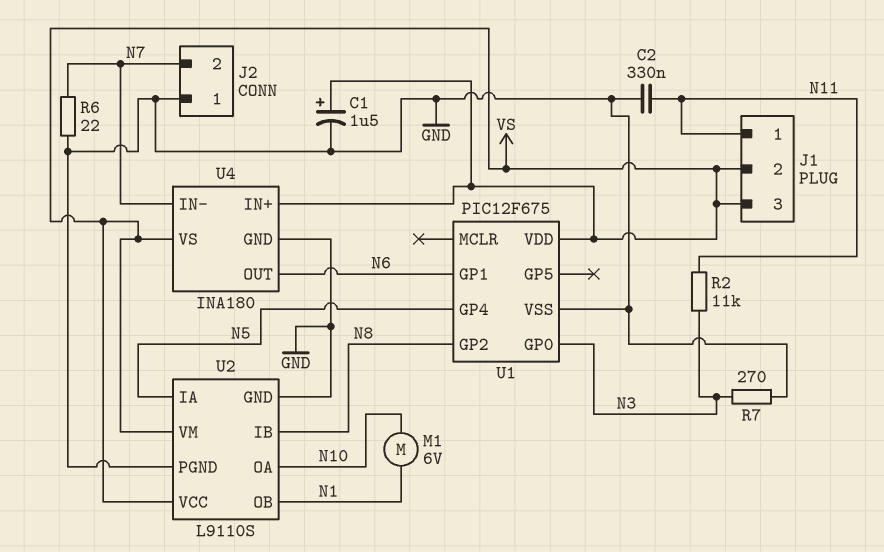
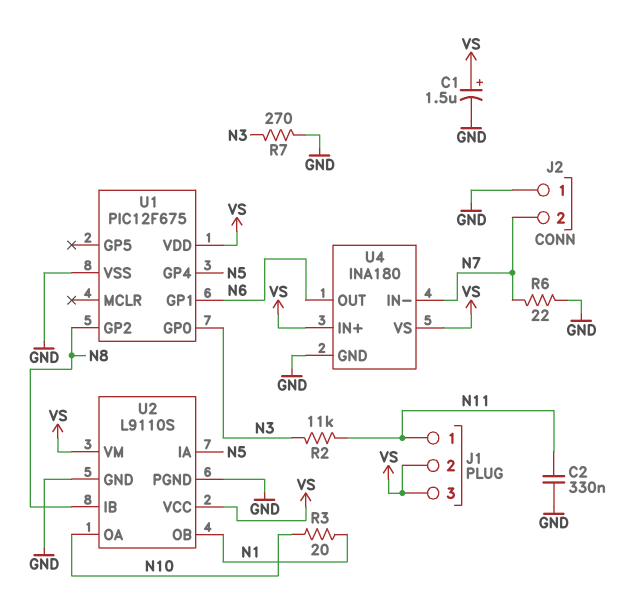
M1: motor 6V (N1, N10) -> none
R3: none -> 20 (N1, N10)

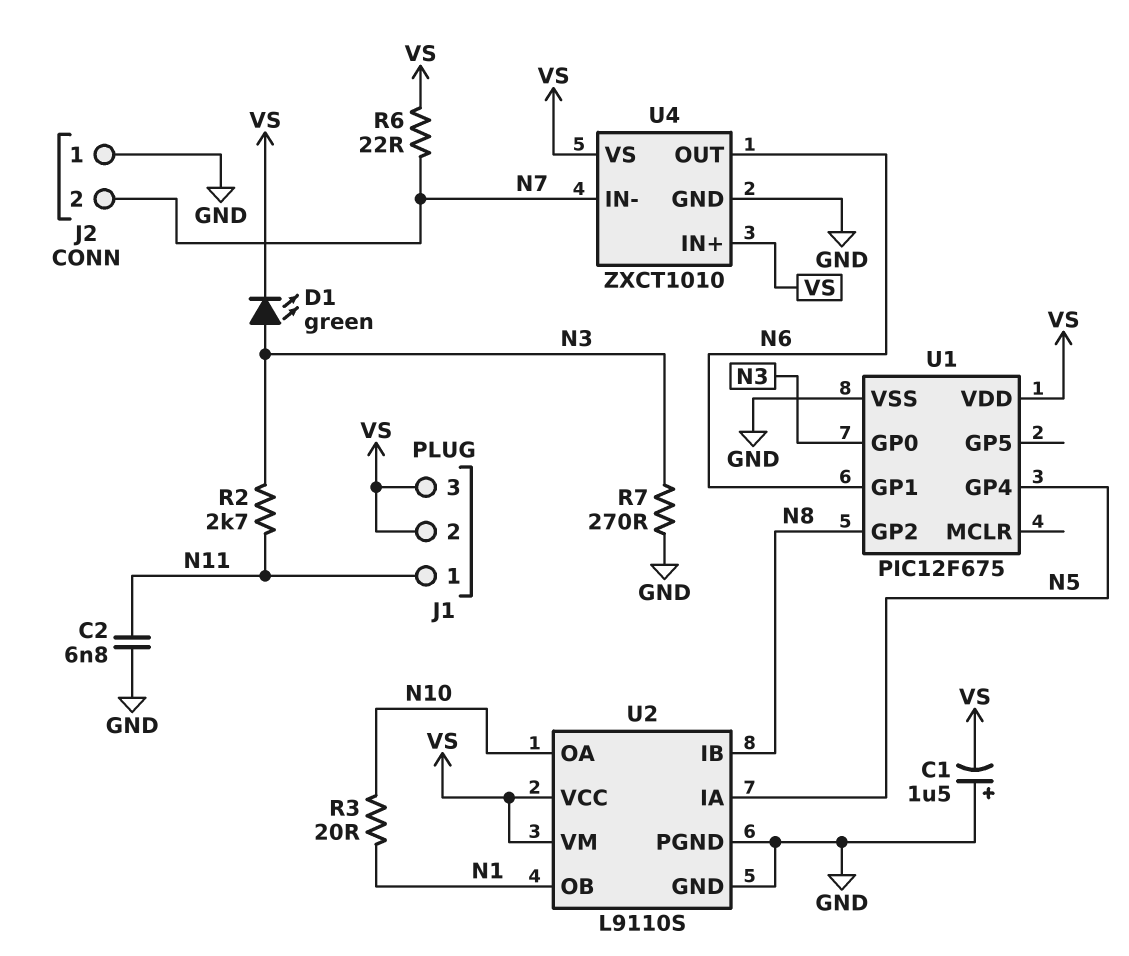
C1: 1.5uF (plus VS, minus GND) -> 1.5uF (plus GND, minus VS)
C2: 330nF (GND, N11) -> 6.8nF (GND, N11)
D1: none -> LED green (A N3, K VS)
R2: 11k (N3, N11) -> 2.7k (N3, N11)
R6: 22 (GND, N7) -> 22 (N7, VS)
U4: INA180 -> ZXCT1010

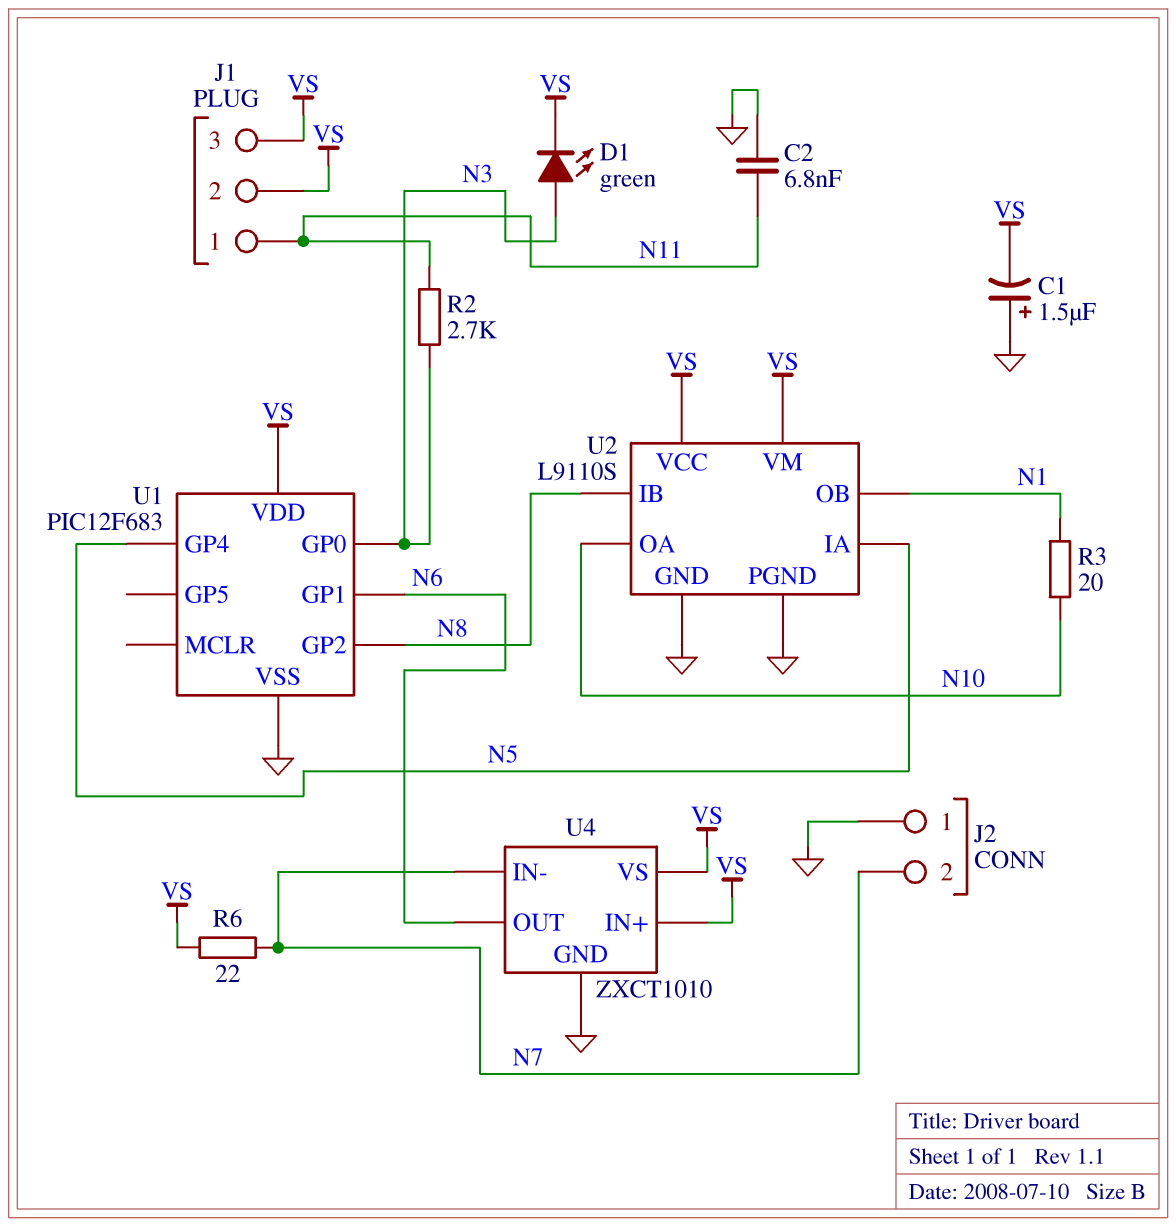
R7: 270 (GND, N3) -> none
U1: PIC12F675 -> PIC12F683

